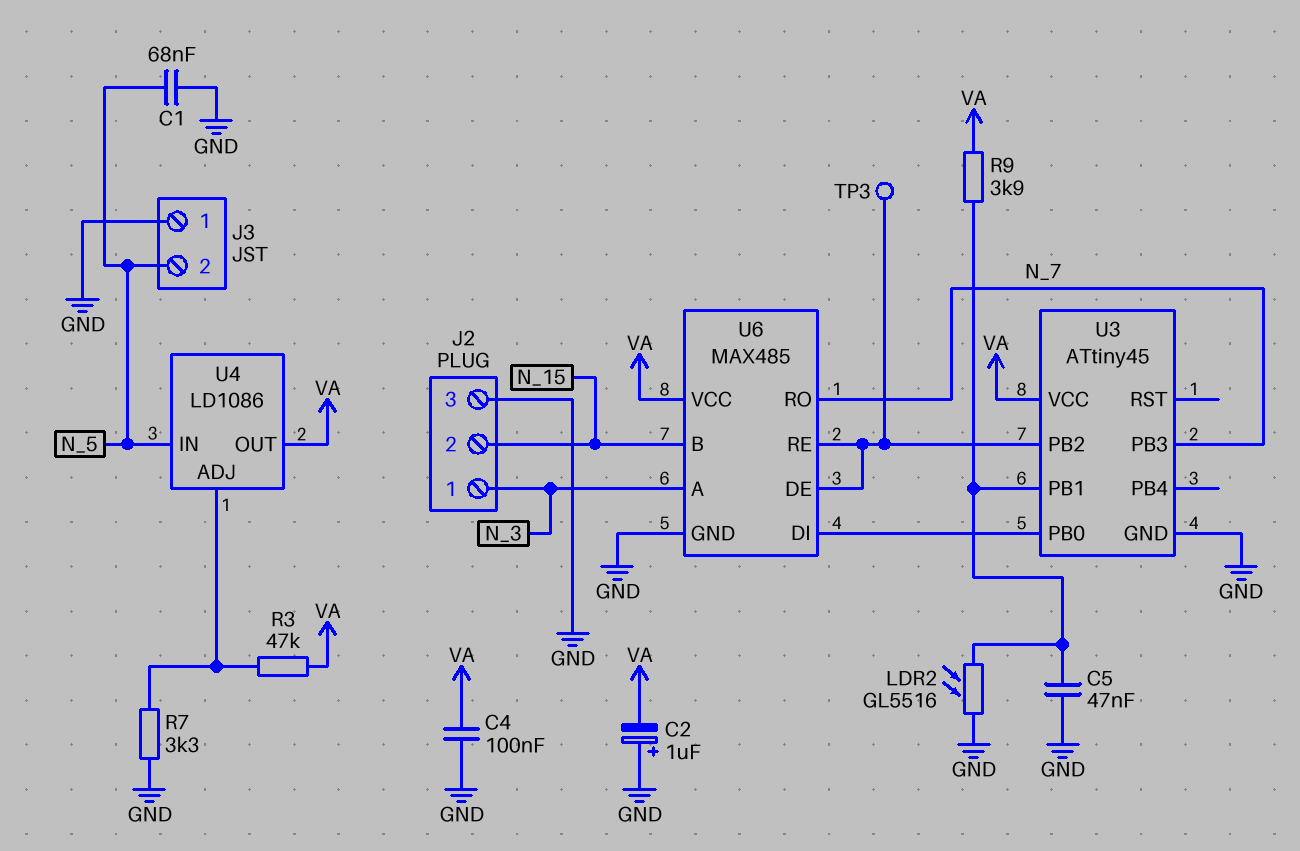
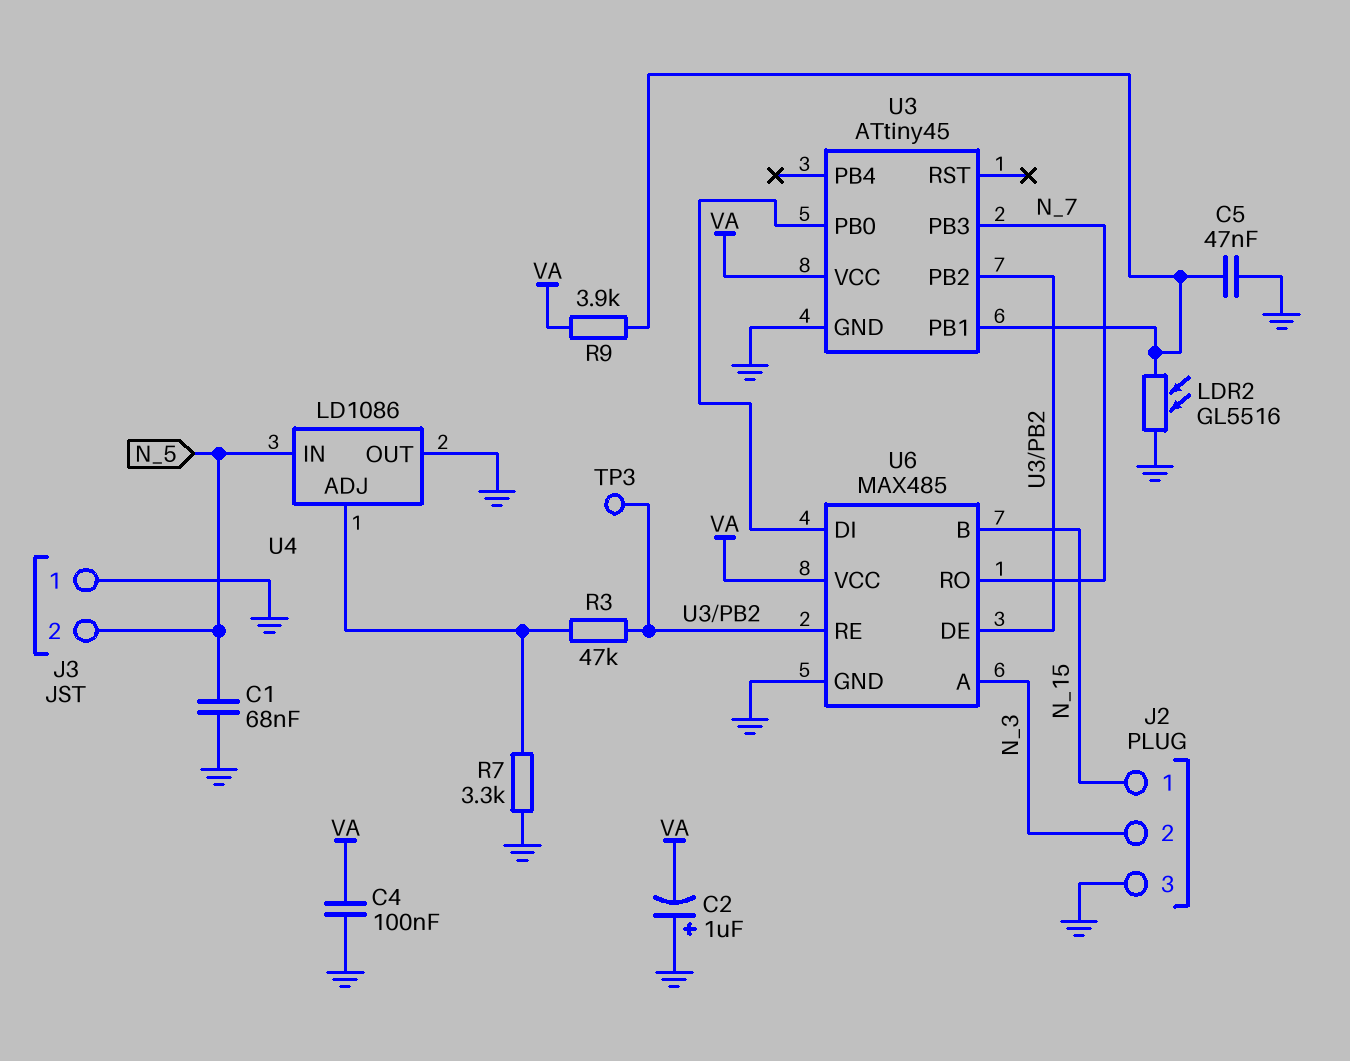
J2 pin 1: N_3 -> N_15
J2 pin 2: N_15 -> N_3
R3: 47k (U4/ADJ, VA) -> 47k (U3/PB2, U4/ADJ)
U4 pin OUT: VA -> GND

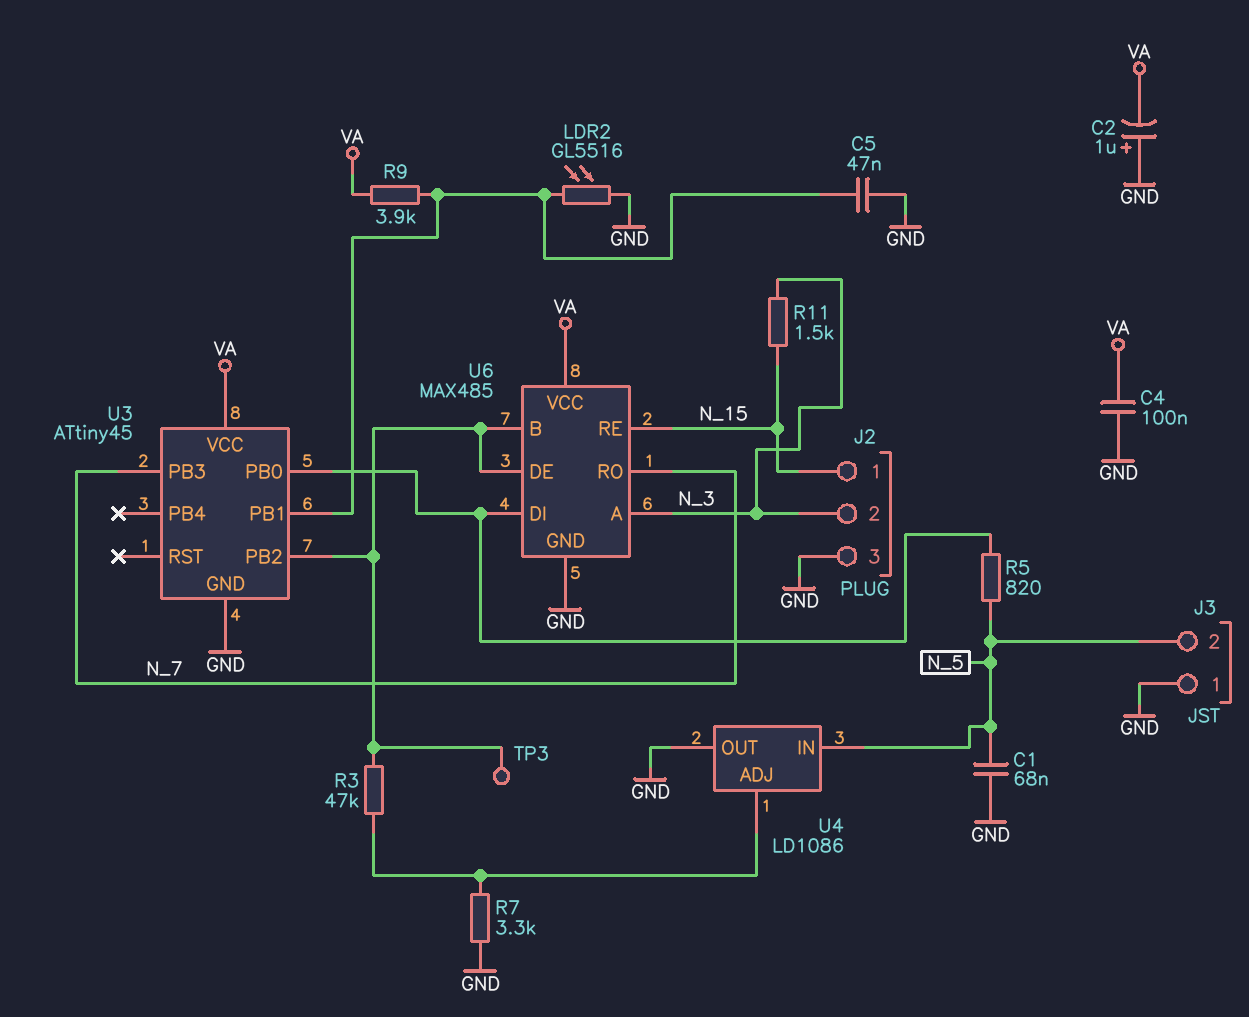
R5: none -> 820 (N_5, U3/PB0)
R11: none -> 1.5k (N_3, N_15)
U6 pin B: N_15 -> U3/PB2
U6 pin RE: U3/PB2 -> N_15

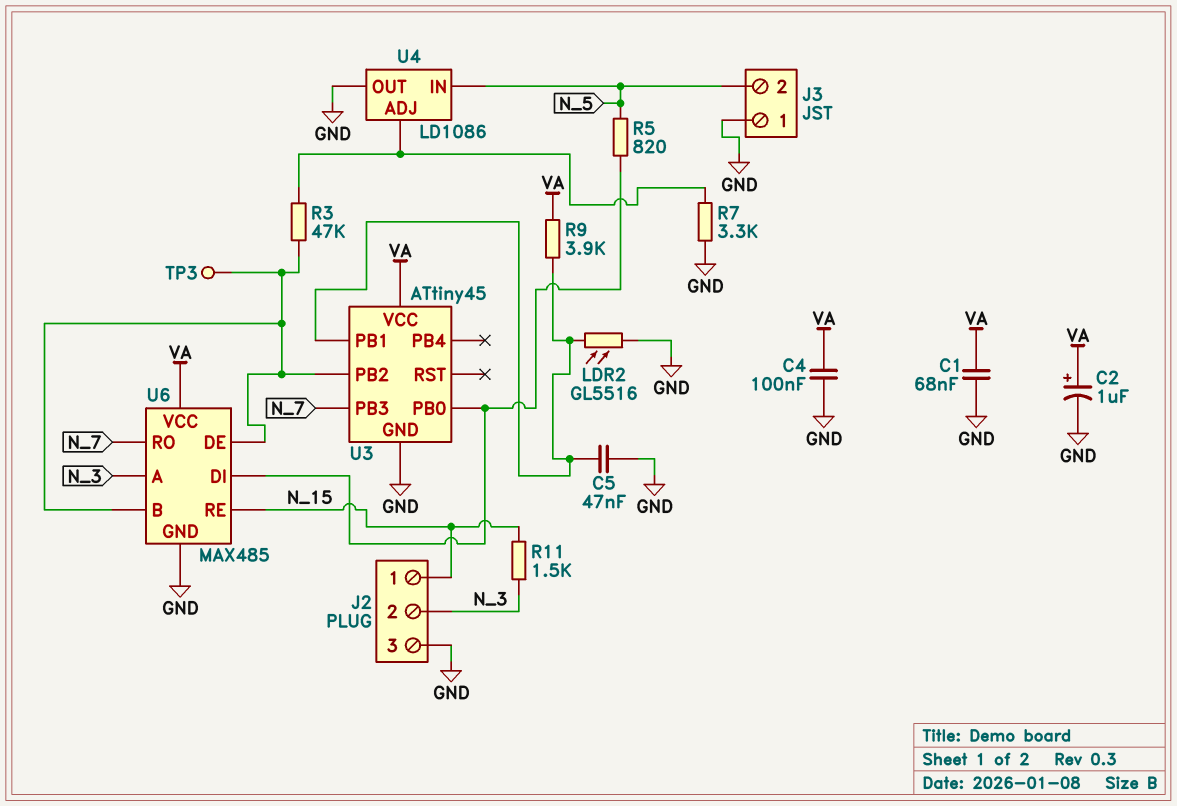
C1: 68nF (GND, N_5) -> 68nF (GND, VA)
C2: 1uF (plus GND, minus VA) -> 1uF (plus VA, minus GND)

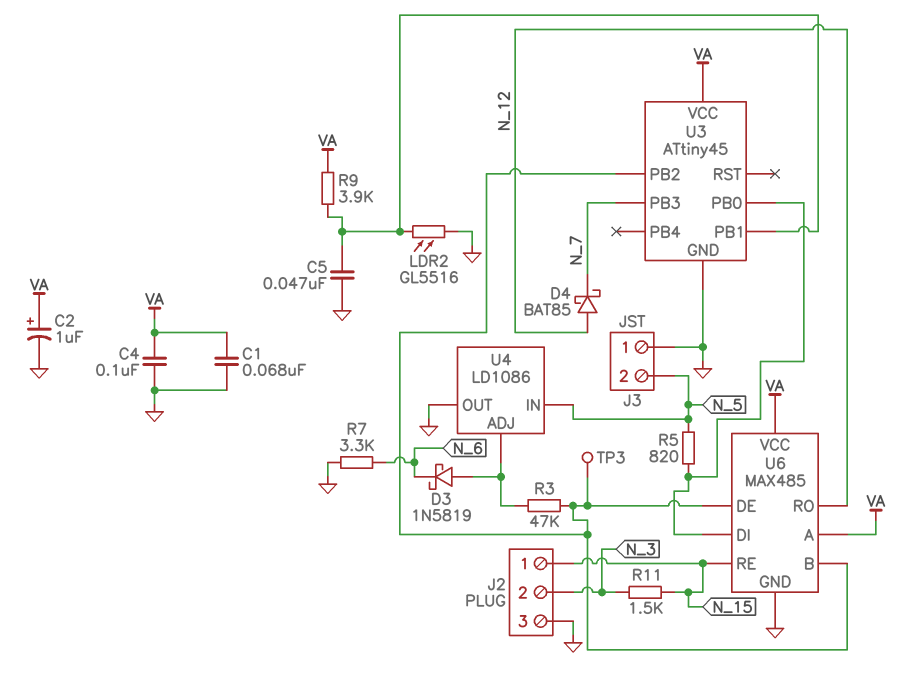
D3: none -> schottky 1N5819 (A U4/ADJ, K N_6)
D4: none -> schottky BAT85 (A N_12, K N_7)
R7: 3.3k (GND, U4/ADJ) -> 3.3k (GND, N_6)
U6 pin A: N_3 -> VA
U6 pin RO: N_7 -> N_12

